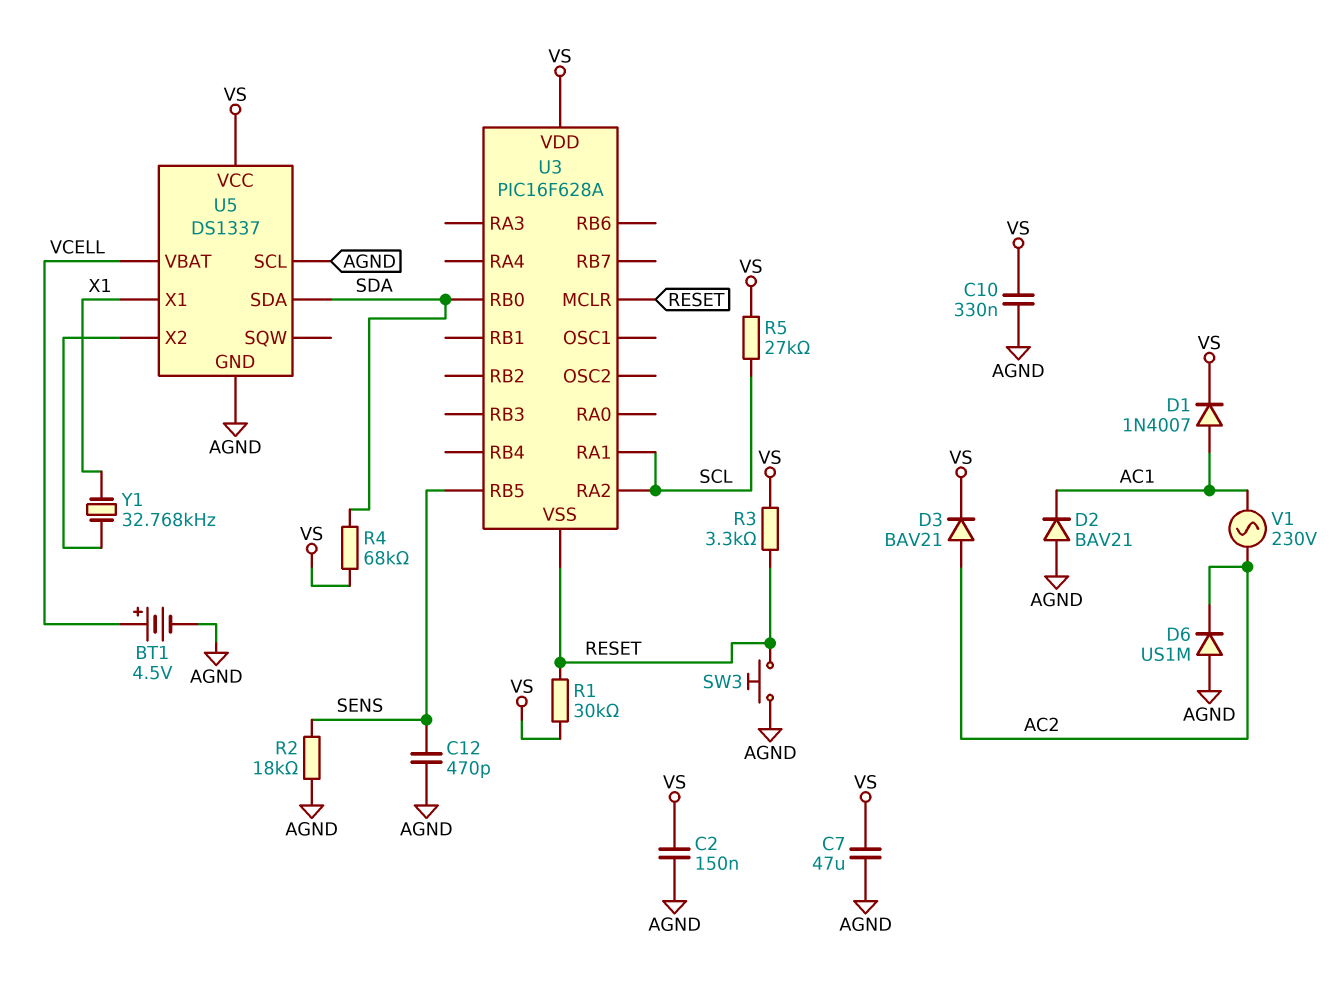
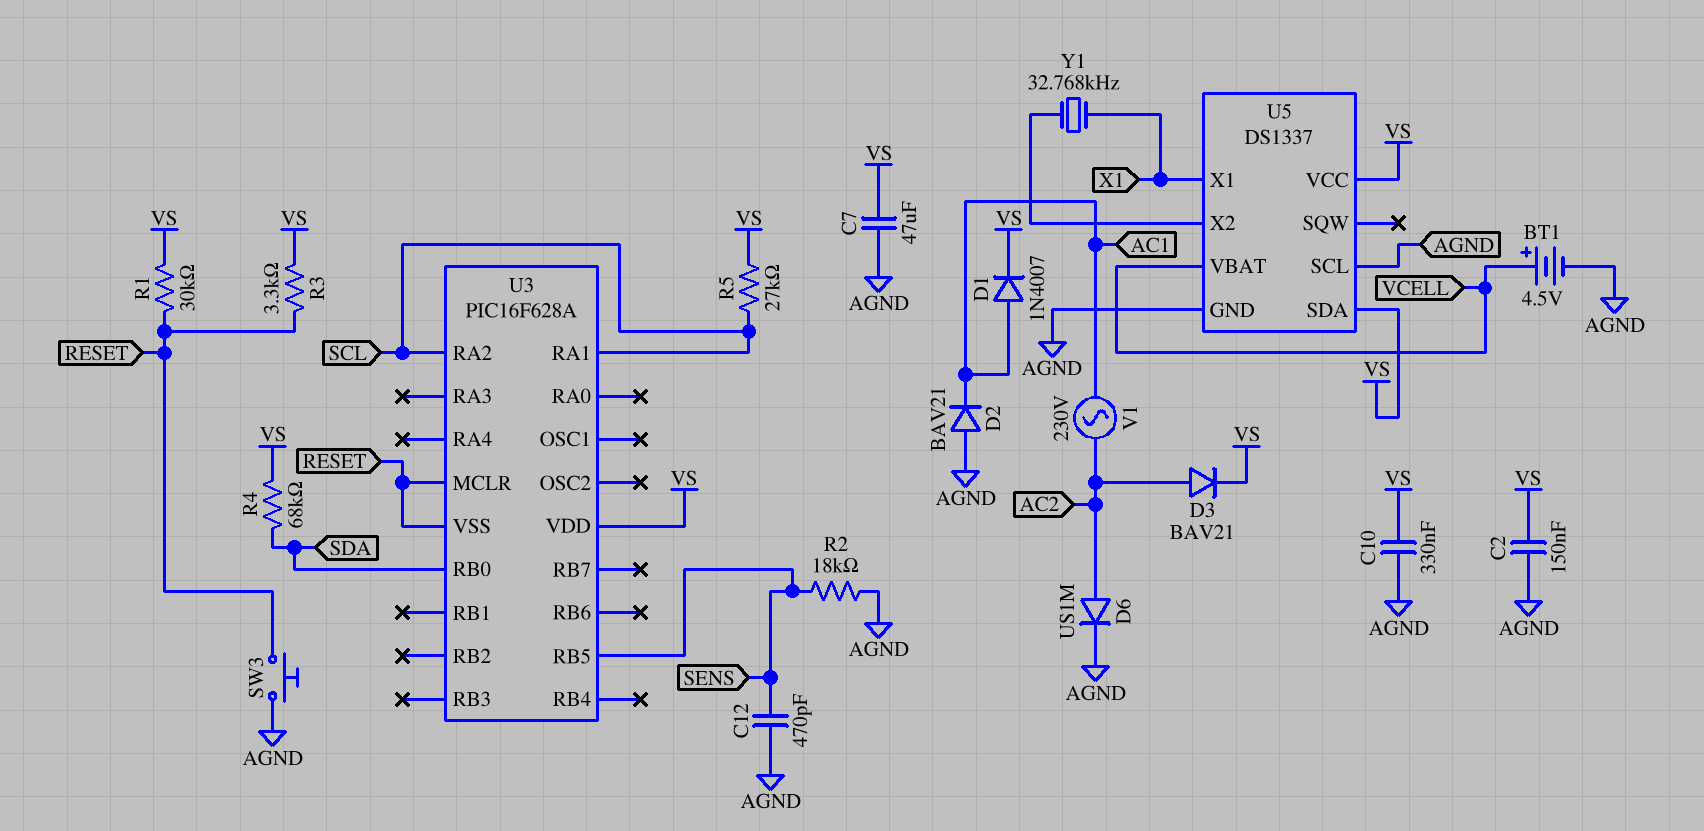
D6: diode US1M (A AGND, K AC2) -> diode US1M (A AC2, K AGND)
U5 pin SDA: SDA -> VS

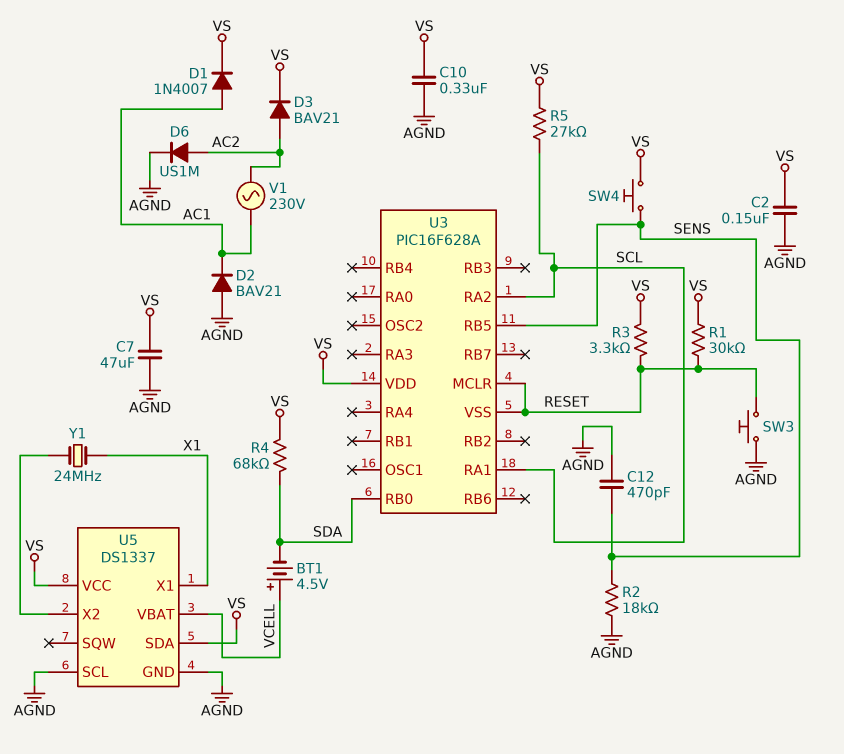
BT1: 4.5V (plus VCELL, minus AGND) -> 4.5V (plus VCELL, minus SDA)
SW4: none -> button (SENS, VS)
Y1: 32.768kHz (U5/X2, X1) -> 24MHz (U5/X2, X1)

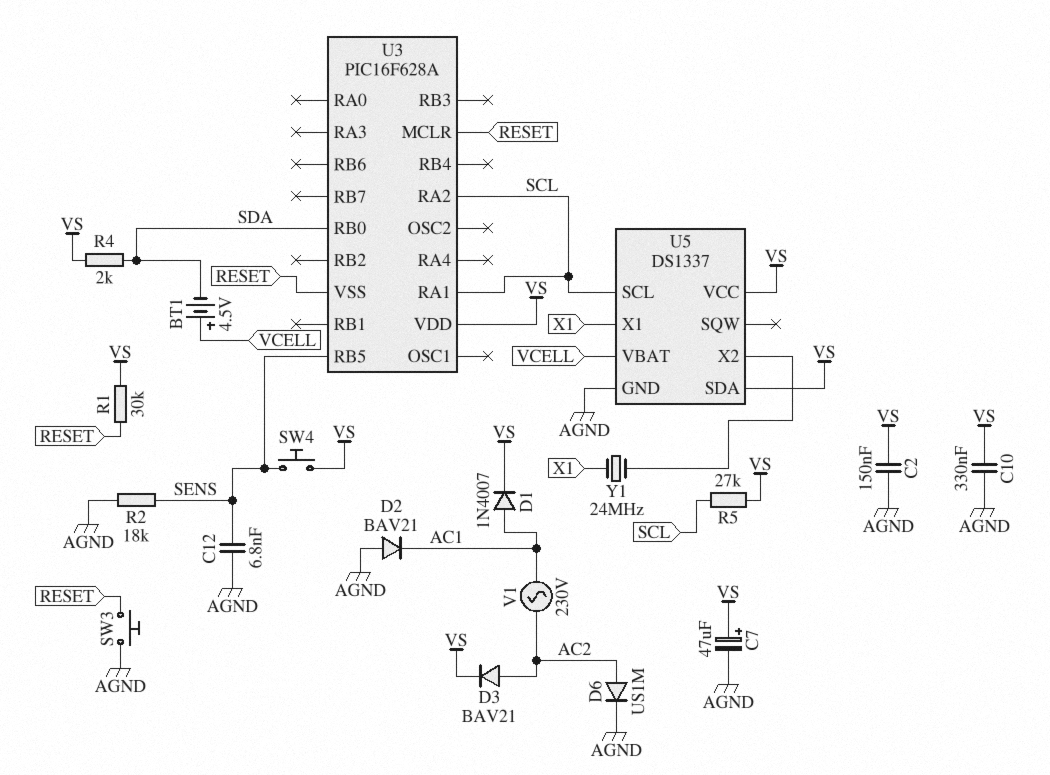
C7: 47uF (AGND, VS) -> 47uF (plus VS, minus AGND)
C12: 470pF (AGND, SENS) -> 6.8nF (AGND, SENS)
R3: 3.3k (RESET, VS) -> none
R4: 68k (SDA, VS) -> 2k (SDA, VS)
U5 pin SCL: AGND -> SCL

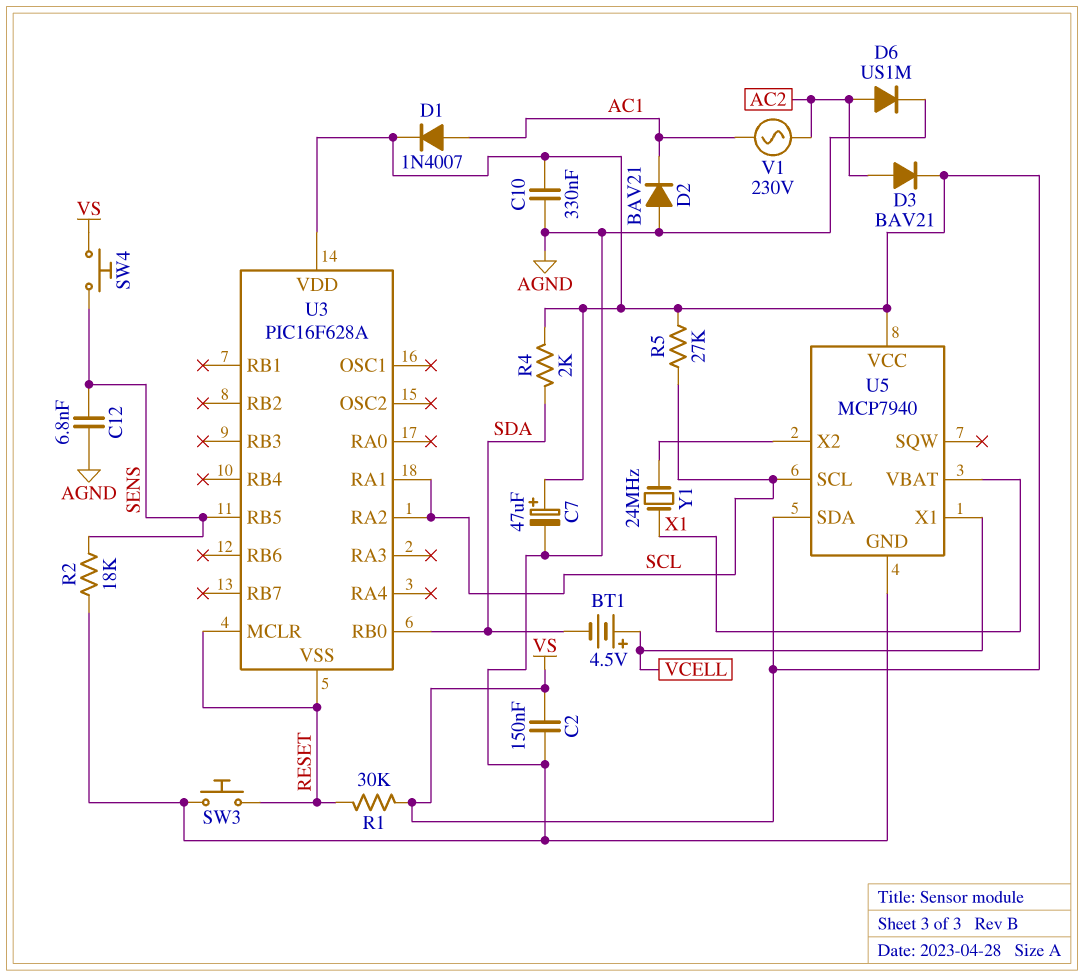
U5: DS1337 -> MCP7940
U5 pin VBAT: VCELL -> X1
U5 pin X1: X1 -> VCELL

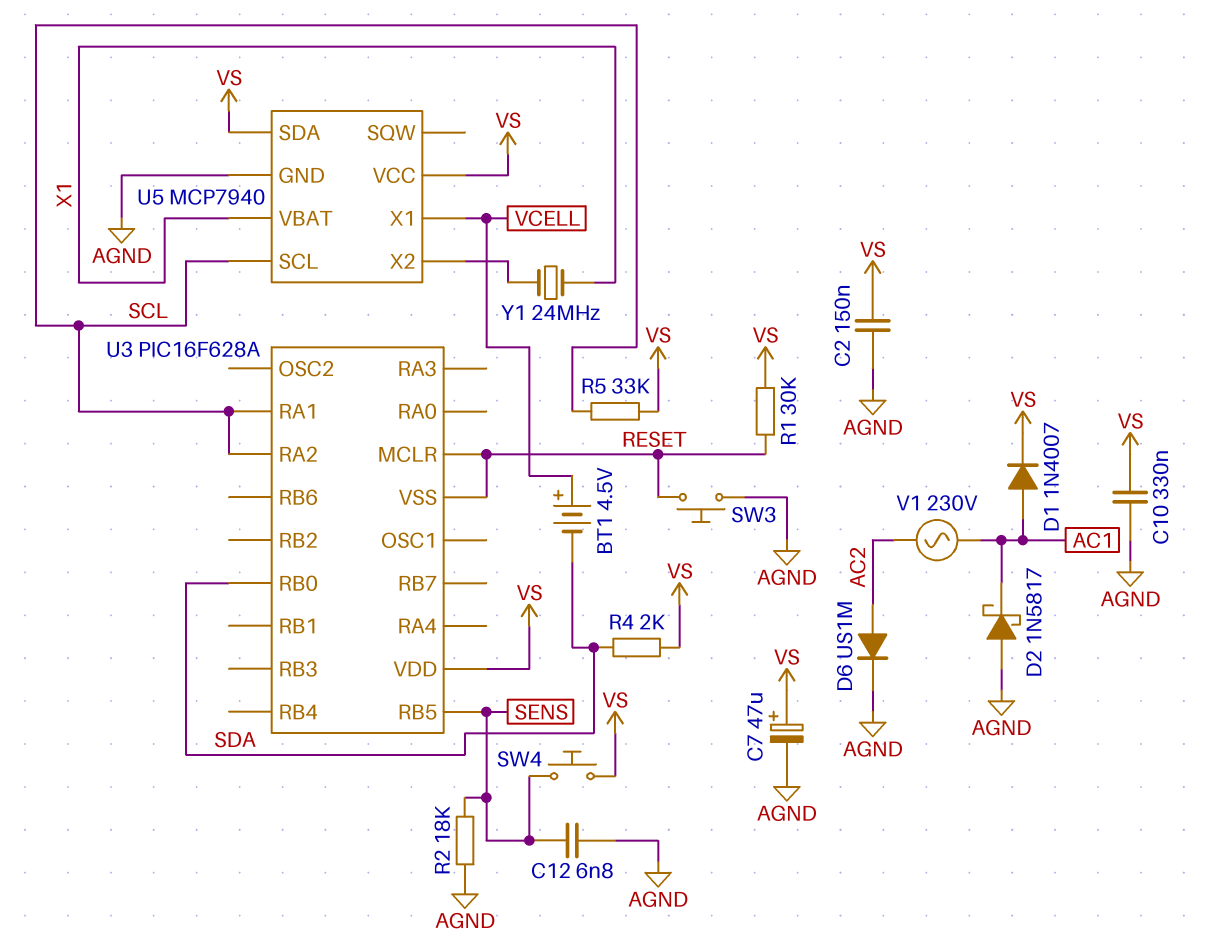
D2: diode BAV21 (A AGND, K AC1) -> schottky 1N5817 (A AGND, K AC1)
D3: diode BAV21 (A AC2, K VS) -> none
R5: 27k (SCL, VS) -> 33k (SCL, VS)

